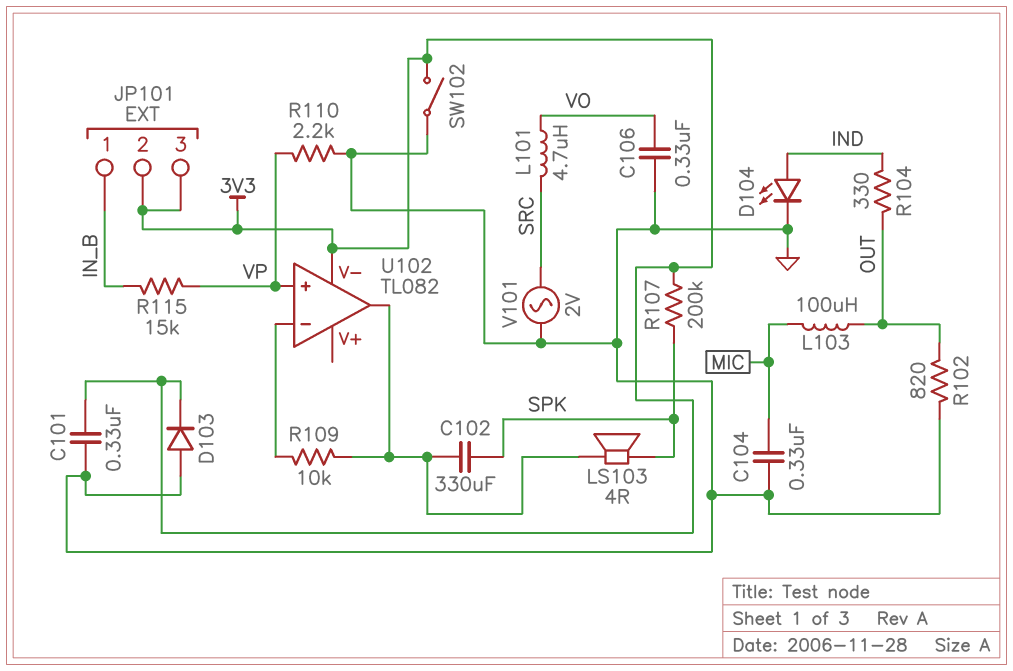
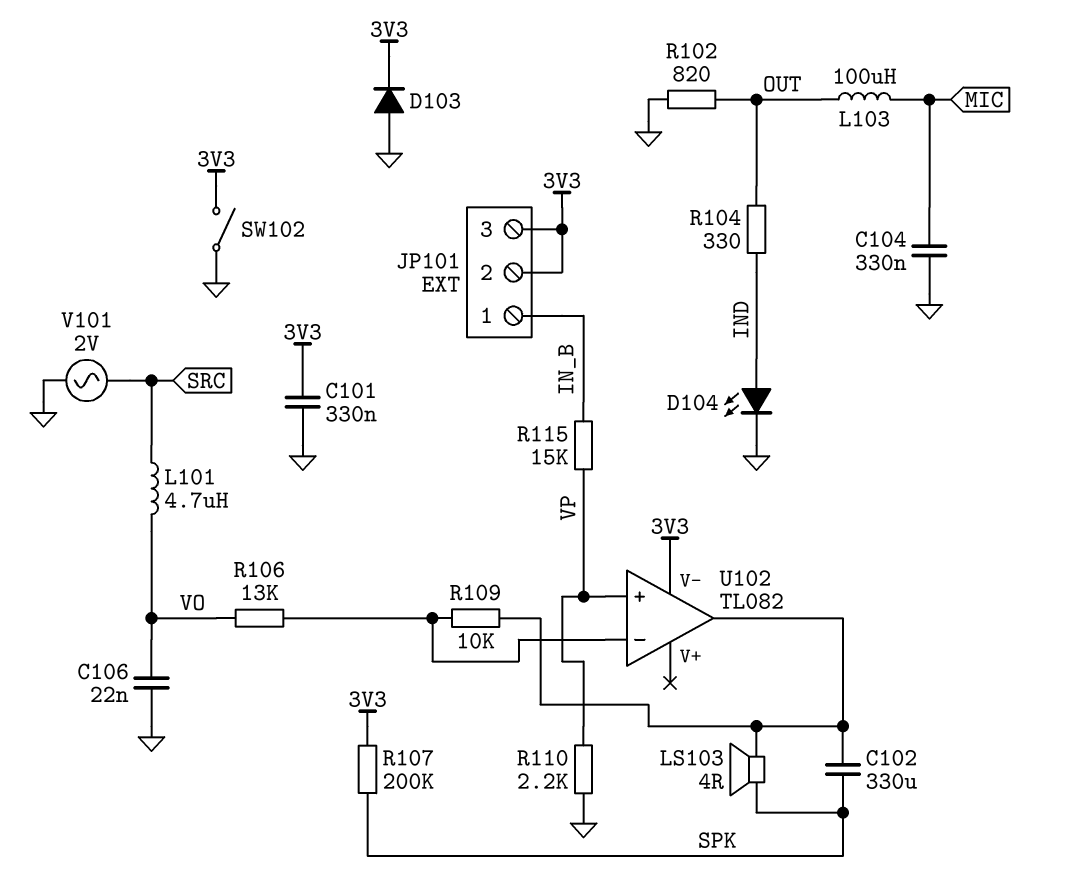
C106: 330nF (GND, VO) -> 22nF (GND, VO)
R106: none -> 13k (U102/in-, VO)

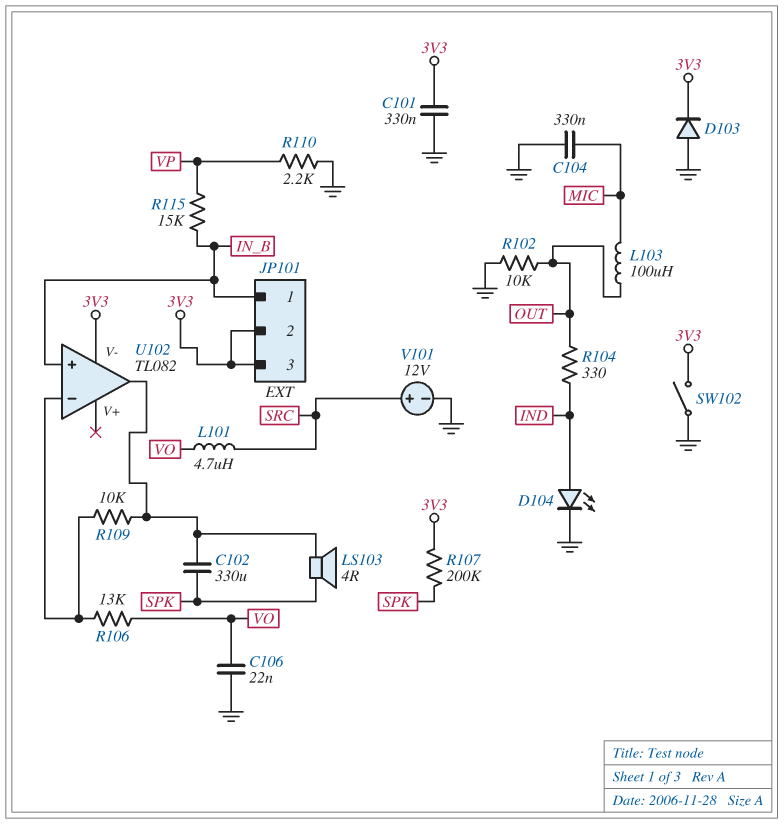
R102: 820 (GND, OUT) -> 10k (GND, OUT)
U102 pin in+: VP -> IN_B
V101: AC 2V (GND, SRC) -> 12V (plus SRC, minus GND)

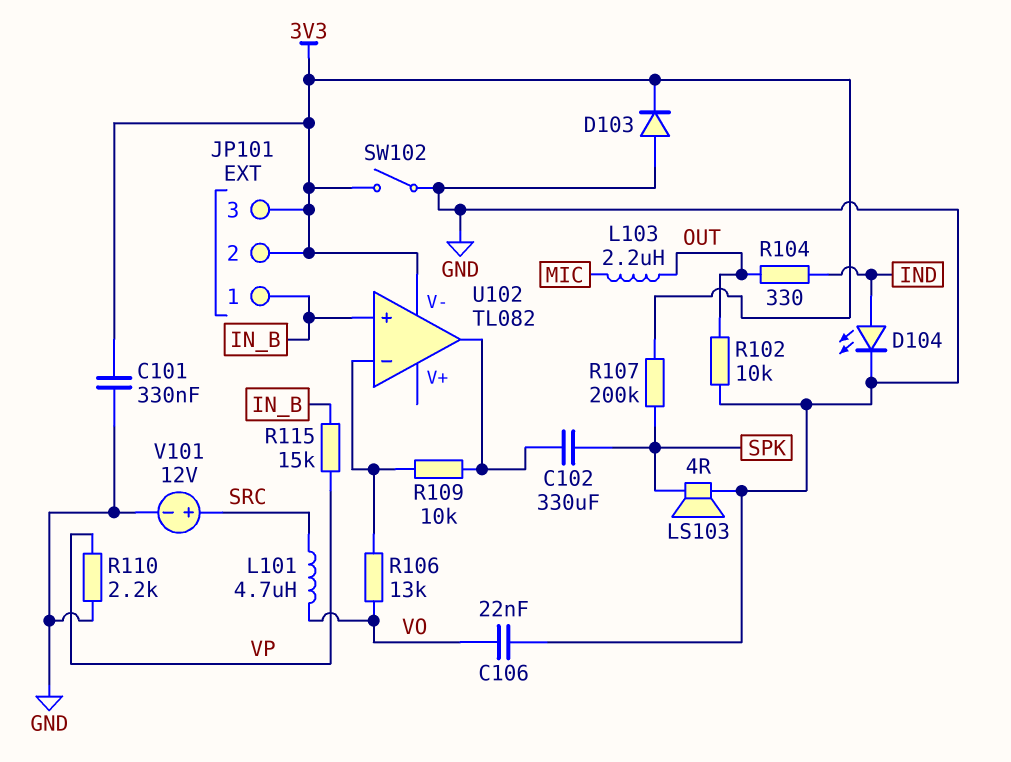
C104: 330nF (GND, MIC) -> none
L103: 100uH (MIC, OUT) -> 2.2uH (MIC, OUT)
LS103: speaker 4R (SPK, U102/out) -> speaker 4R (GND, SPK)

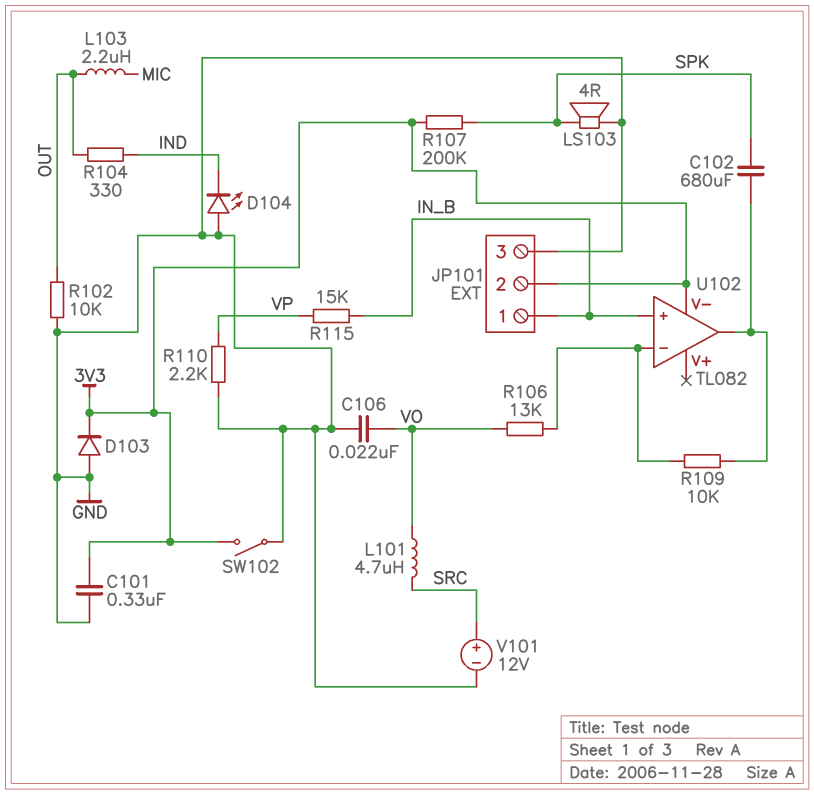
C102: 330uF (SPK, U102/out) -> 680uF (SPK, U102/out)
D104: LED (A IND, K GND) -> LED (A GND, K IND)
JP101 pin 3: 3V3 -> GND

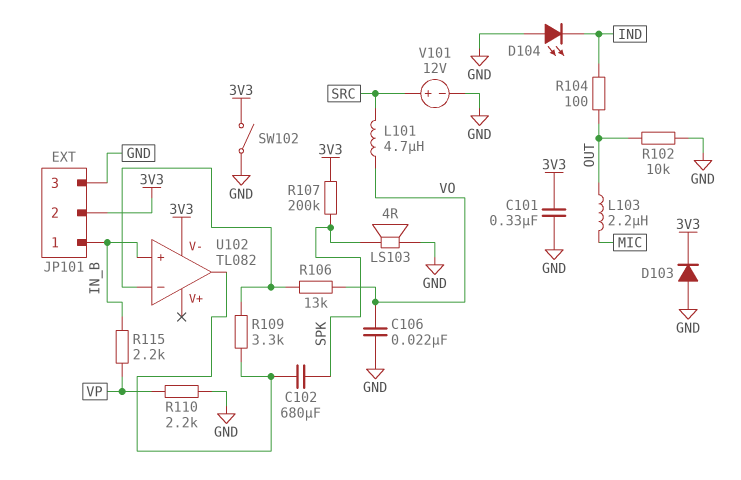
R104: 330 (IND, OUT) -> 100 (IND, OUT)
R109: 10k (U102/in-, U102/out) -> 3.3k (U102/in-, U102/out)
R115: 15k (IN_B, VP) -> 2.2k (IN_B, VP)

